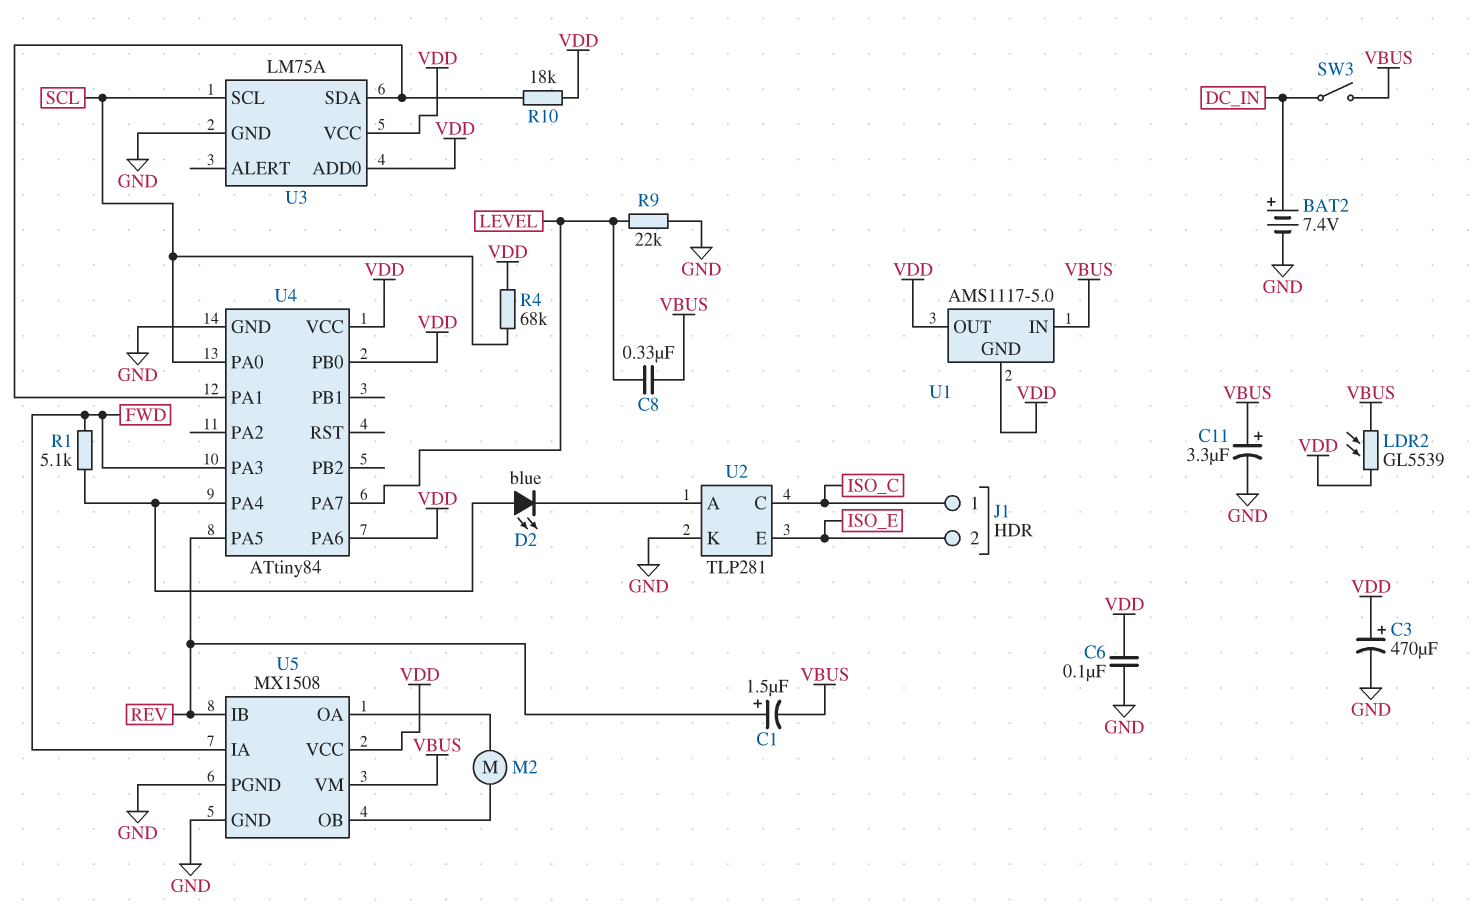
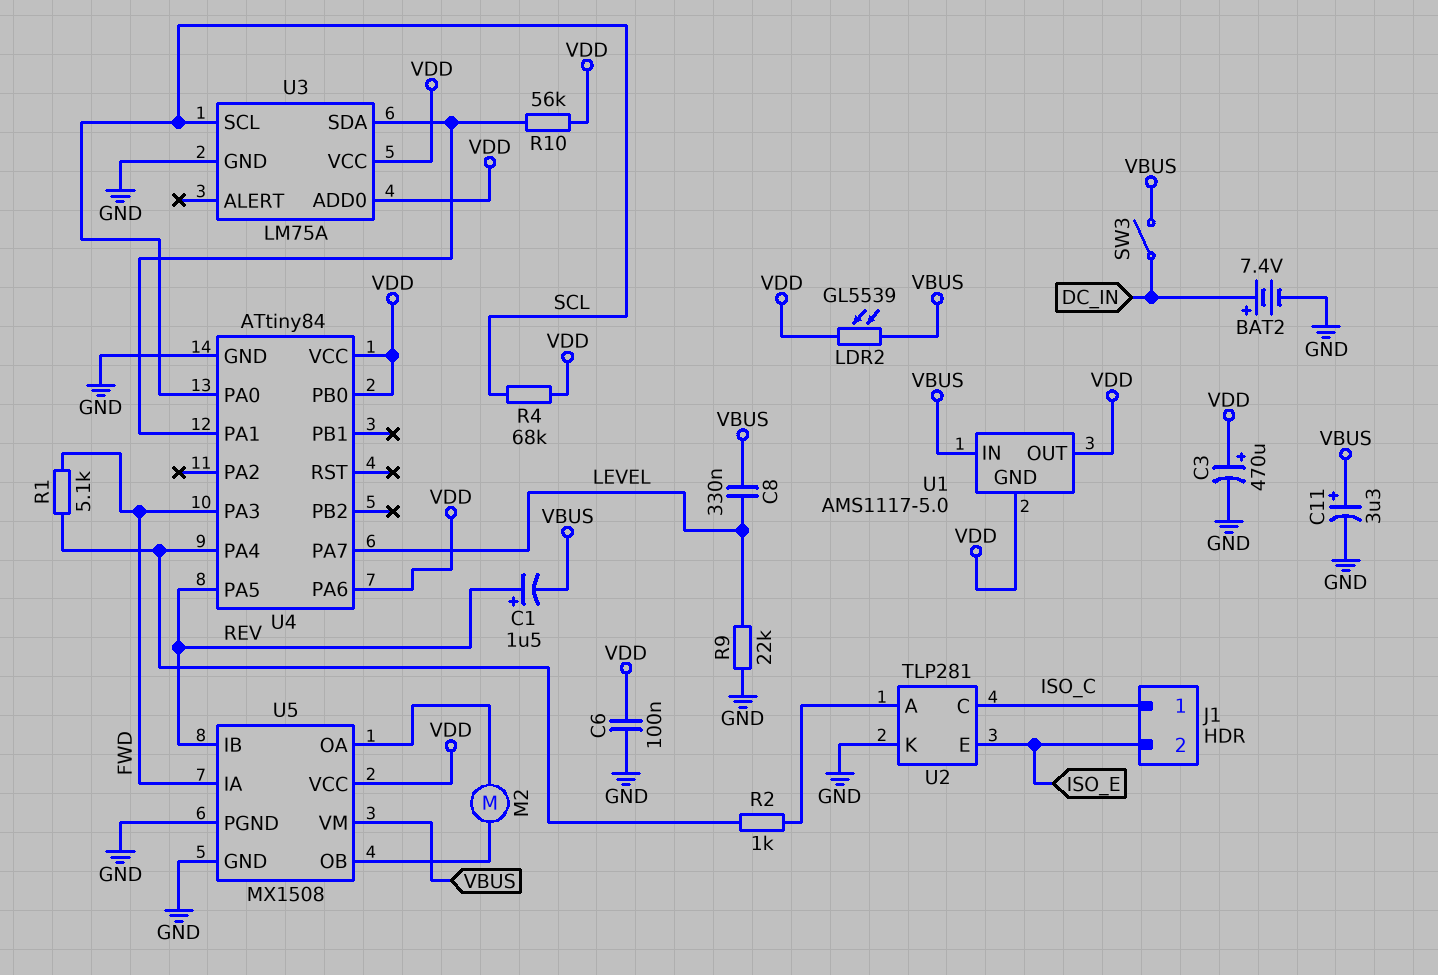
D2: LED blue (A U4/PA4, K U2/A) -> none
R2: none -> 1k (U2/A, U4/PA4)
R10: 18k (U3/SDA, VDD) -> 56k (U3/SDA, VDD)

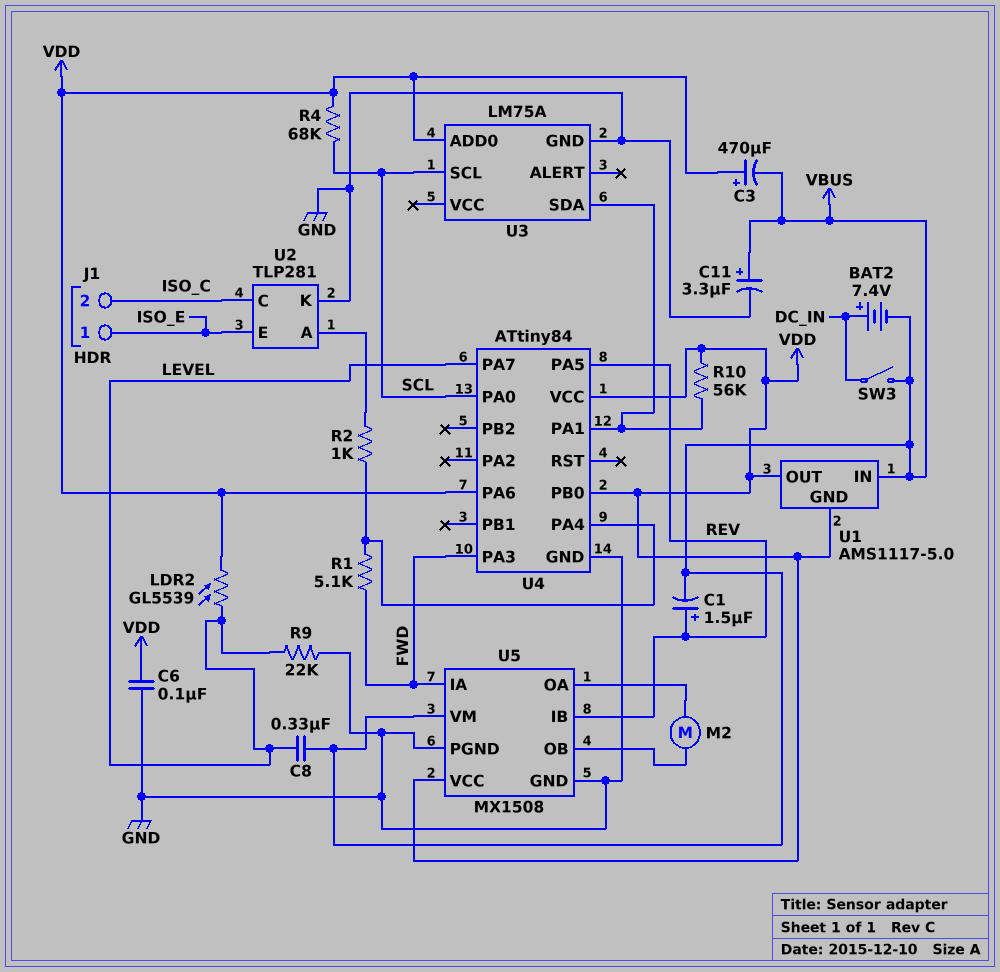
BAT2: 7.4V (plus DC_IN, minus GND) -> 7.4V (plus DC_IN, minus VBUS)
C3: 470uF (plus VDD, minus GND) -> 470uF (plus VDD, minus VBUS)
J1 pin 1: ISO_C -> ISO_E
J1 pin 2: ISO_E -> ISO_C
LDR2: GL5539 (VBUS, VDD) -> GL5539 (LEVEL, VDD)
U3 pin VCC: VDD -> none

